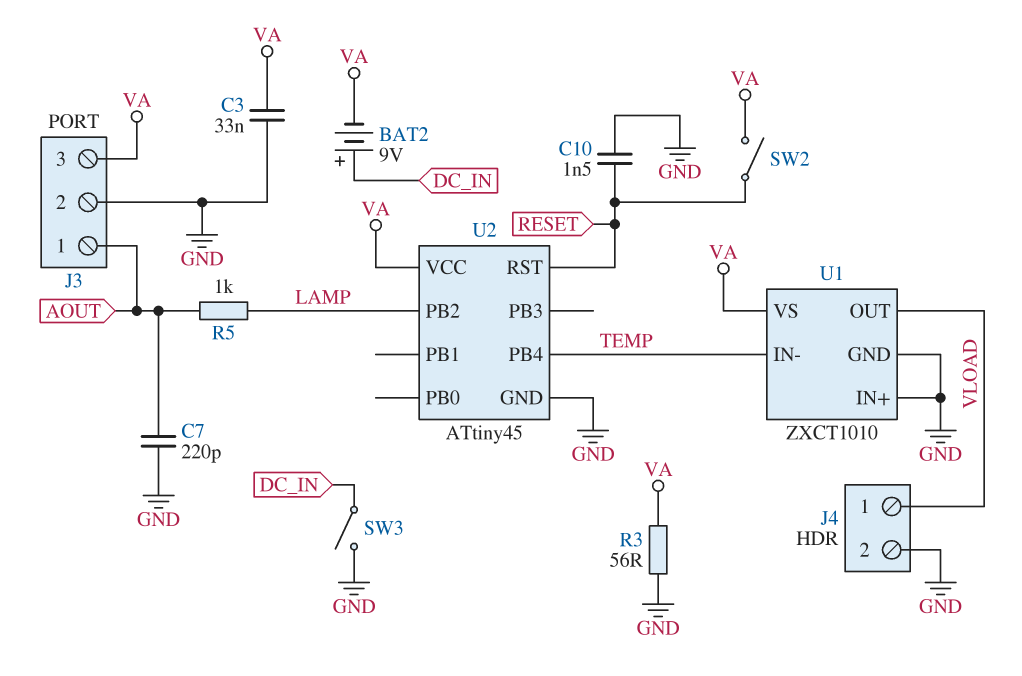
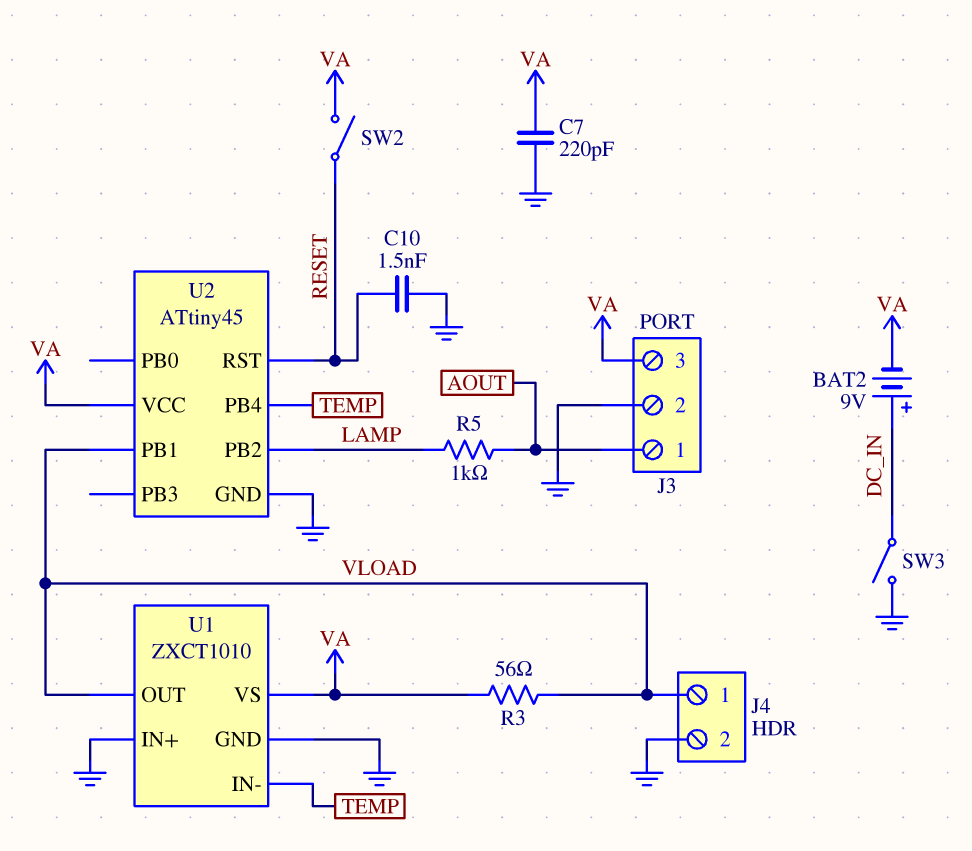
C3: 33nF (GND, VA) -> none
C7: 220pF (AOUT, GND) -> 220pF (GND, VA)
R3: 56 (GND, VA) -> 56 (VA, VLOAD)
U2 pin PB1: none -> VLOAD

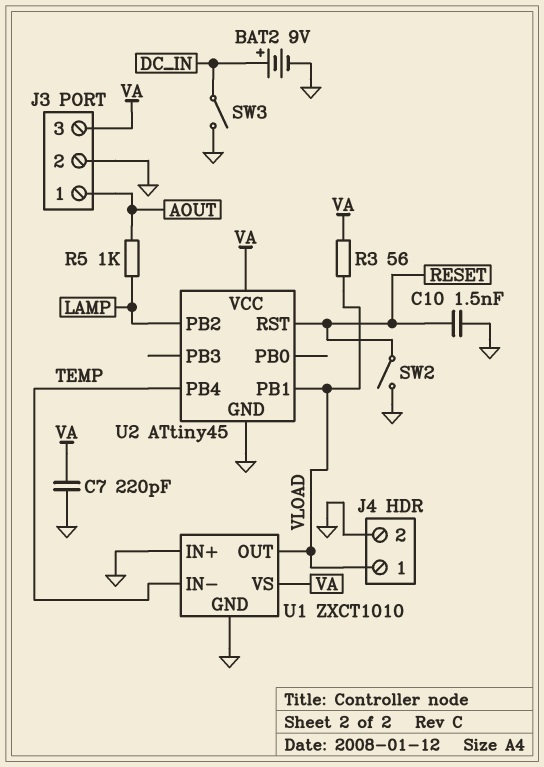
BAT2: 9V (plus DC_IN, minus VA) -> 9V (plus DC_IN, minus GND)
SW2: switch (RESET, VA) -> switch (GND, RESET)

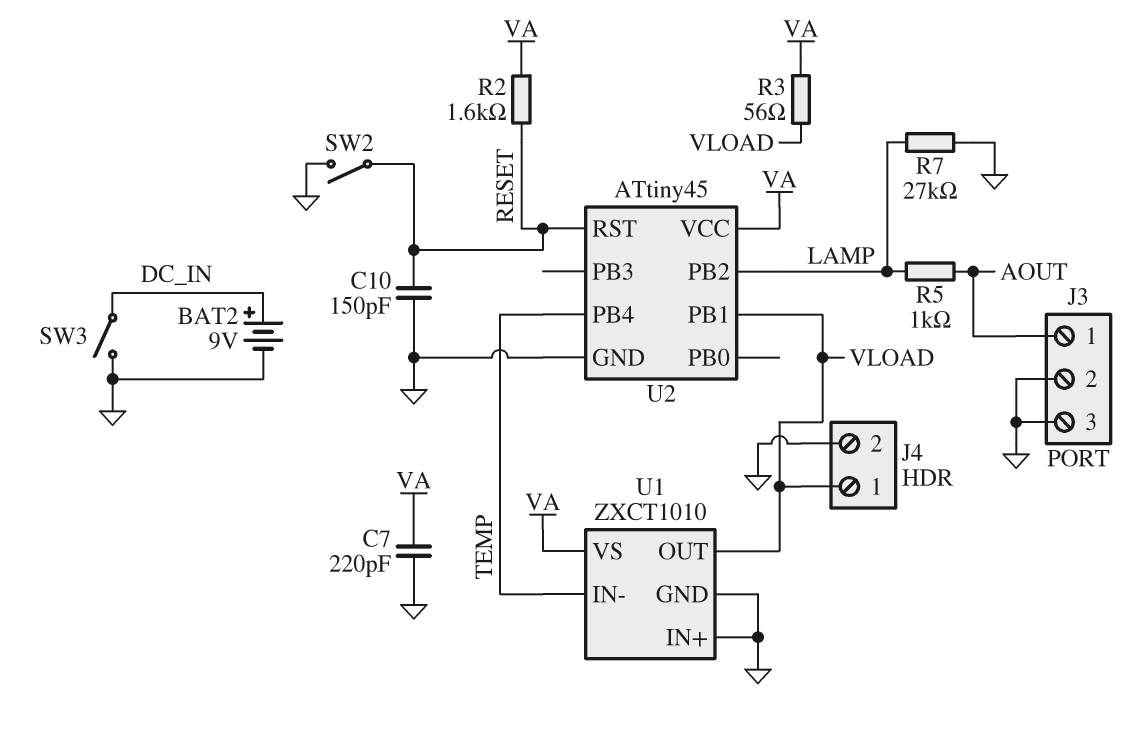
C10: 1.5nF (GND, RESET) -> 150pF (GND, RESET)
J3 pin 3: VA -> GND
R2: none -> 1.6k (RESET, VA)
R7: none -> 27k (GND, LAMP)

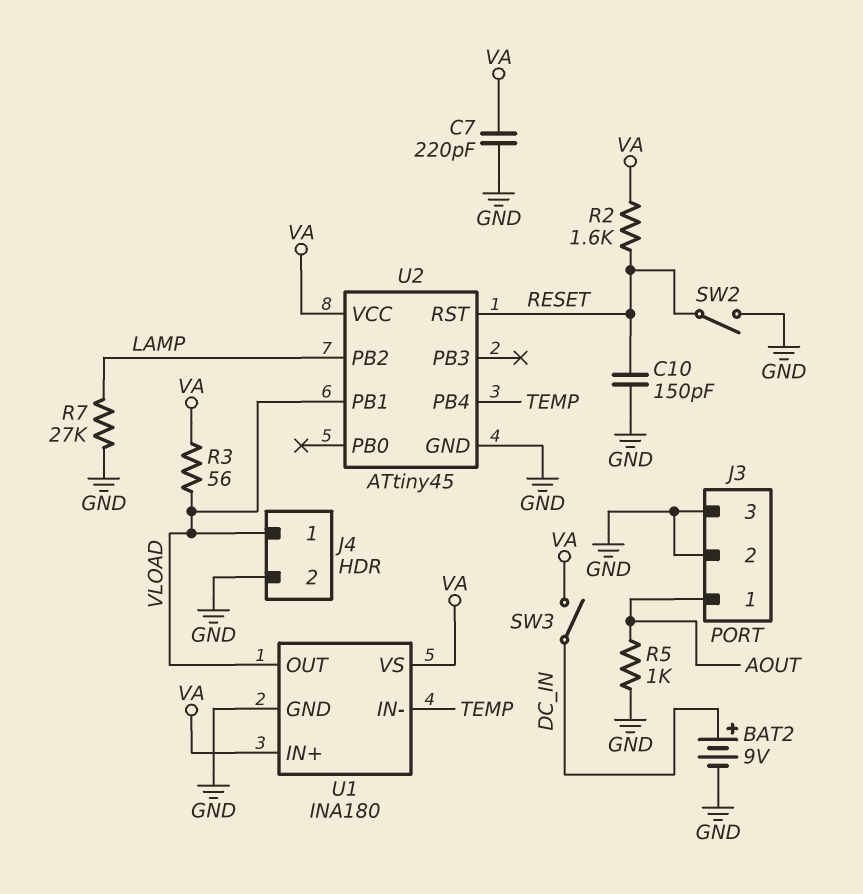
R5: 1k (AOUT, LAMP) -> 1k (AOUT, GND)
SW3: switch (DC_IN, GND) -> switch (DC_IN, VA)
U1: ZXCT1010 -> INA180
U1 pin IN+: GND -> VA

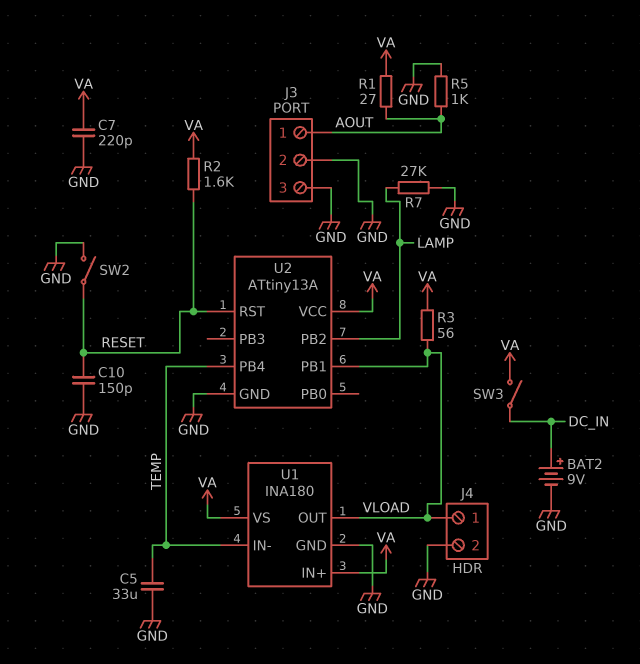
C5: none -> 33uF (GND, TEMP)
R1: none -> 27 (AOUT, VA)
U2: ATtiny45 -> ATtiny13A

